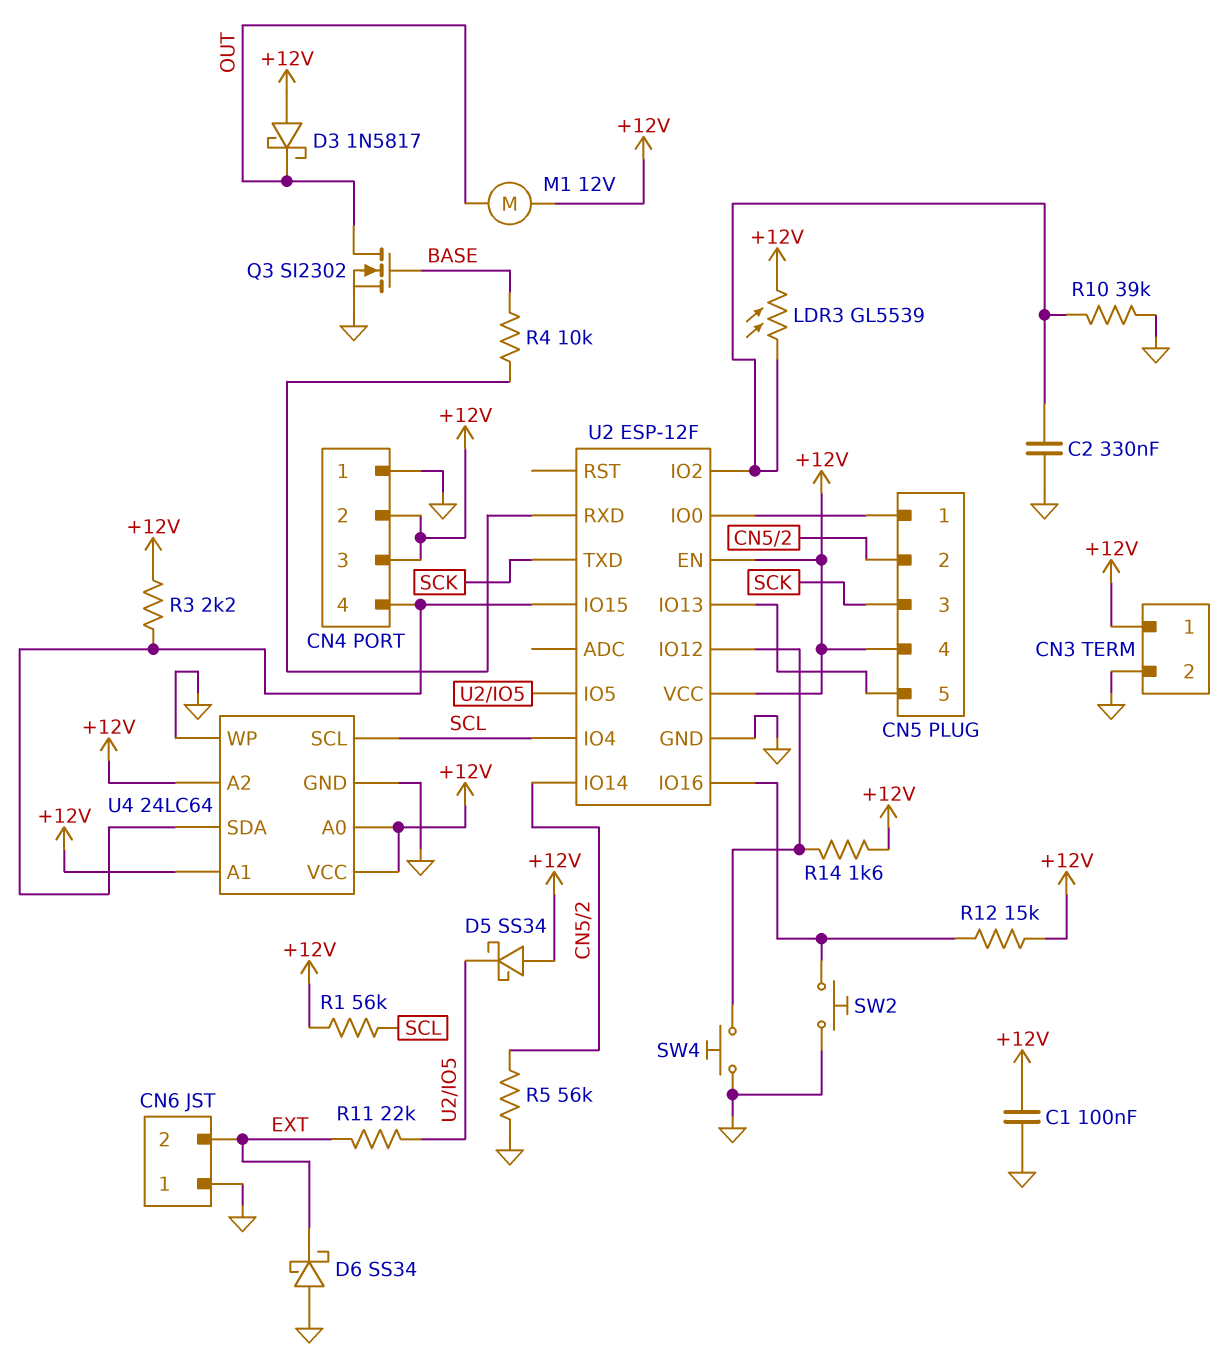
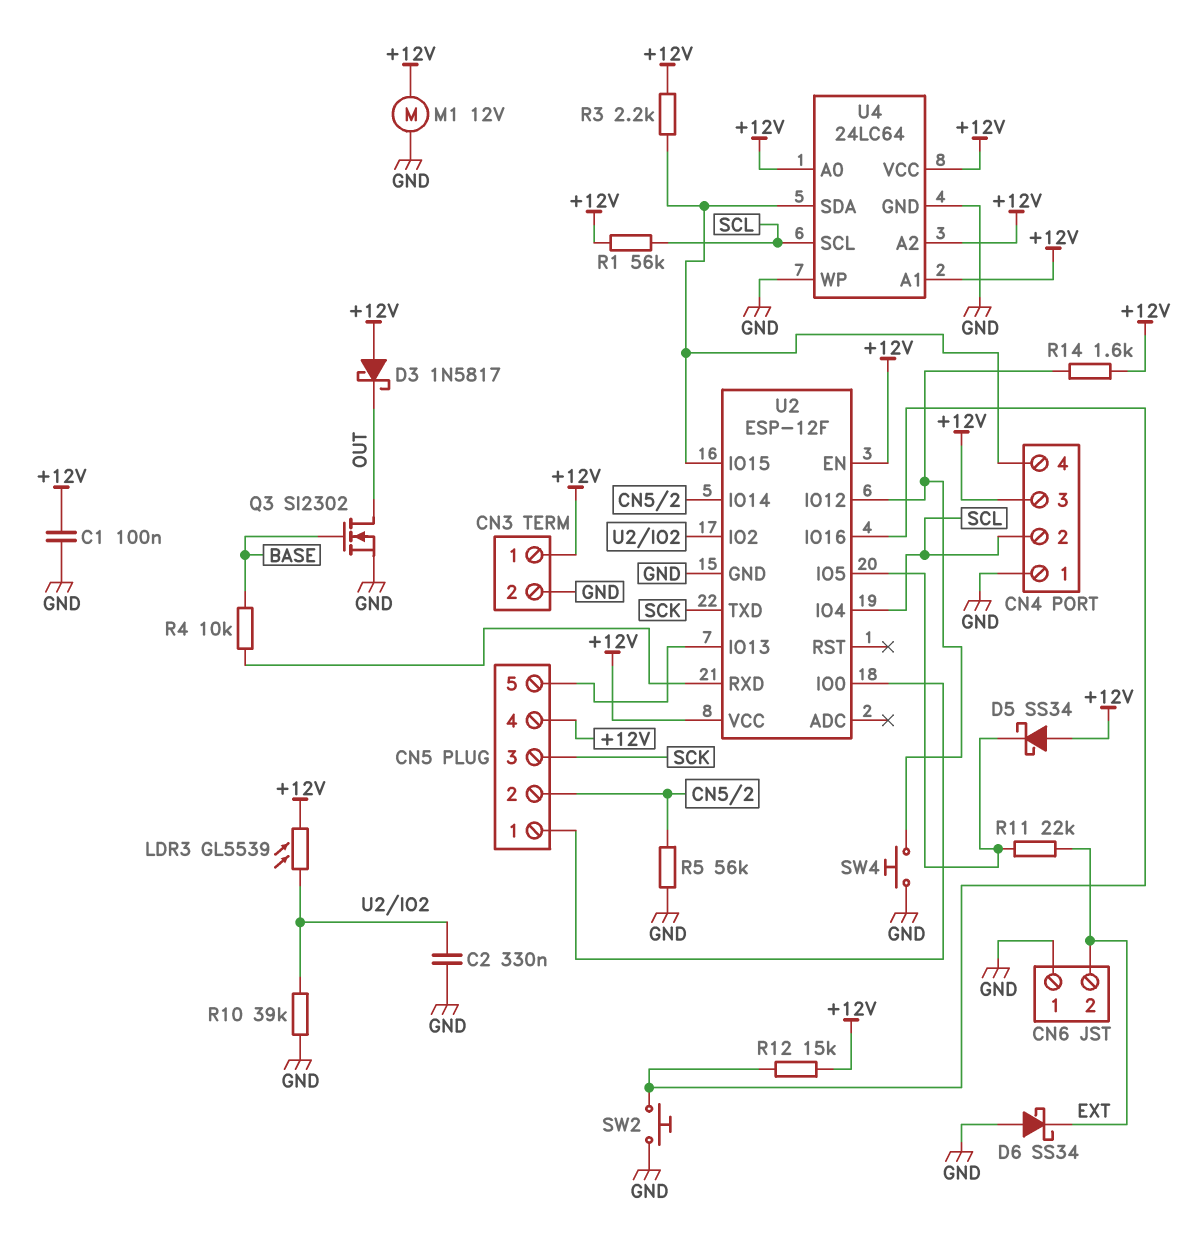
CN4 pin 2: +12V -> SCL
M1: motor 12V (+12V, OUT) -> motor 12V (+12V, GND)

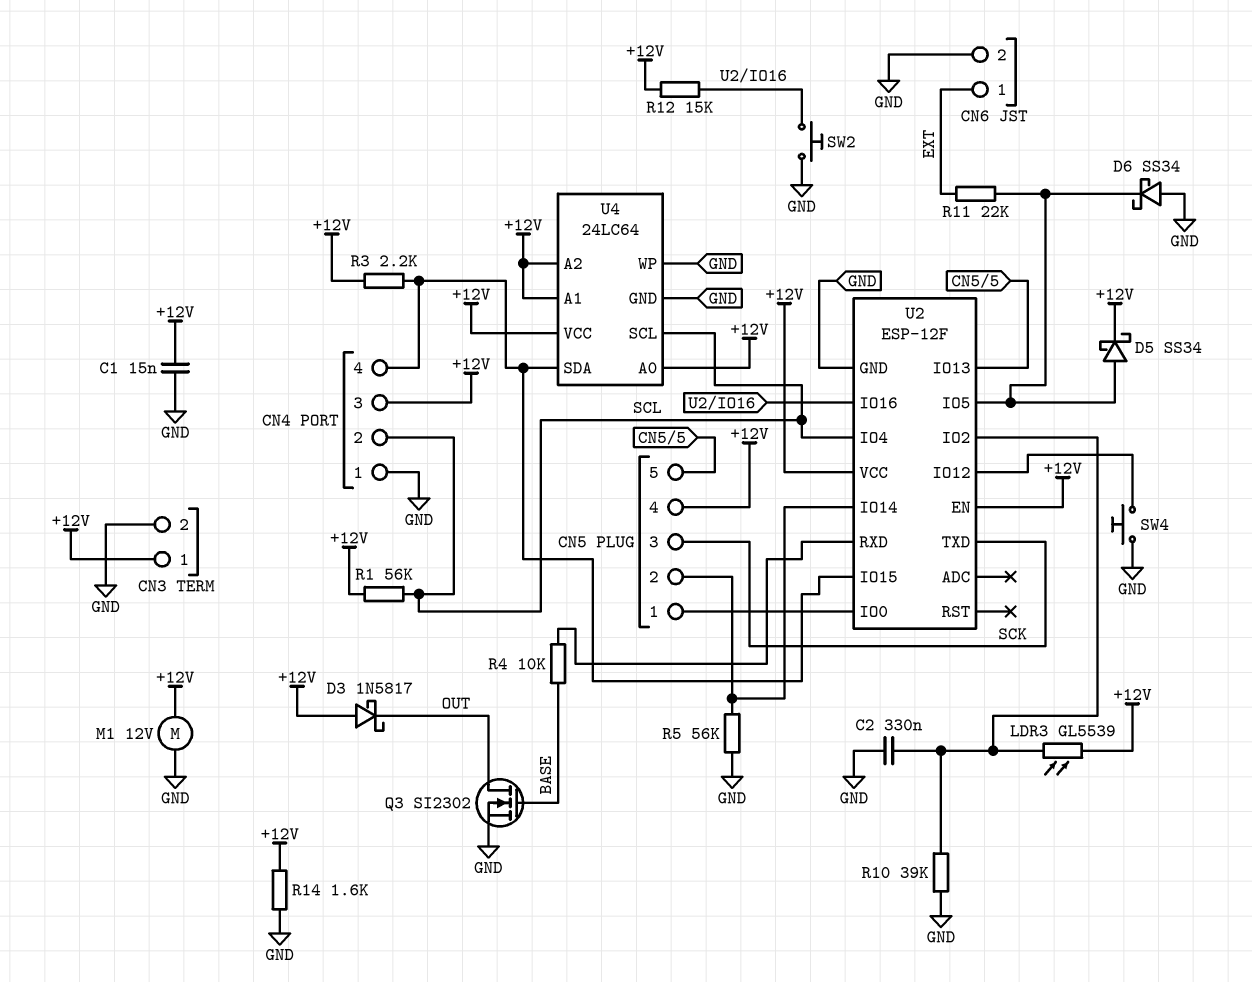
C1: 100nF (+12V, GND) -> 15nF (+12V, GND)
CN6 pin 1: GND -> EXT
CN6 pin 2: EXT -> GND
D5: schottky SS34 (A +12V, K U2/IO5) -> schottky SS34 (A U2/IO5, K +12V)
D6: schottky SS34 (A GND, K EXT) -> schottky SS34 (A GND, K U2/IO5)
R14: 1.6k (+12V, U2/IO12) -> 1.6k (+12V, GND)

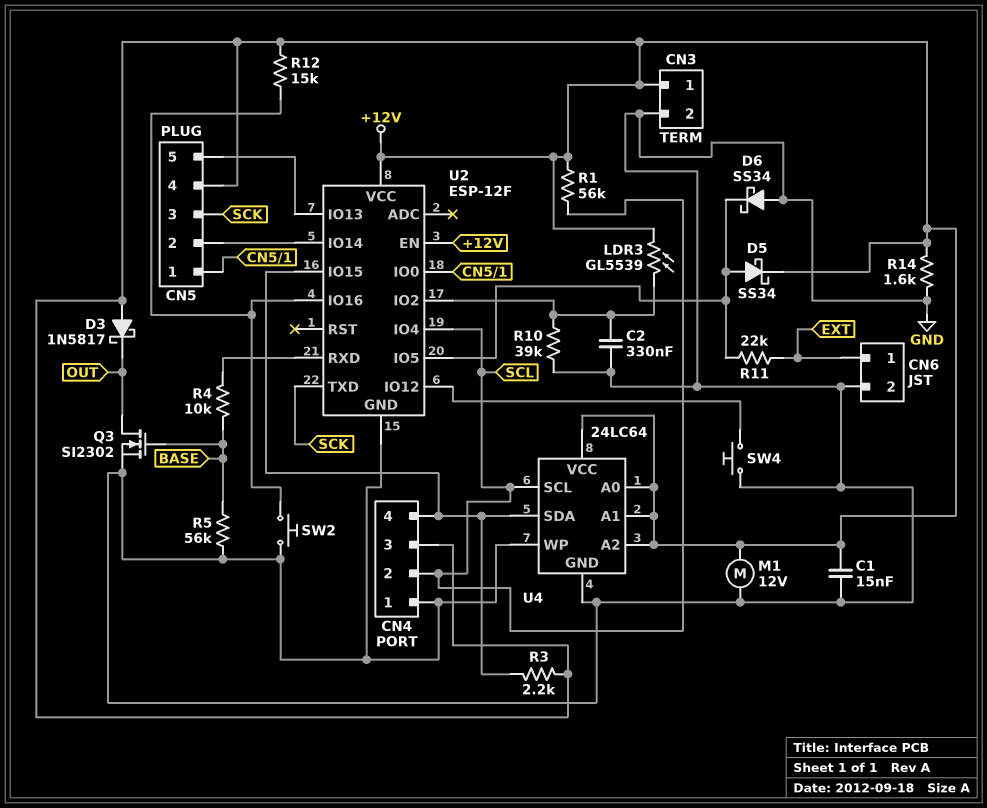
R5: 56k (CN5/2, GND) -> 56k (BASE, GND)

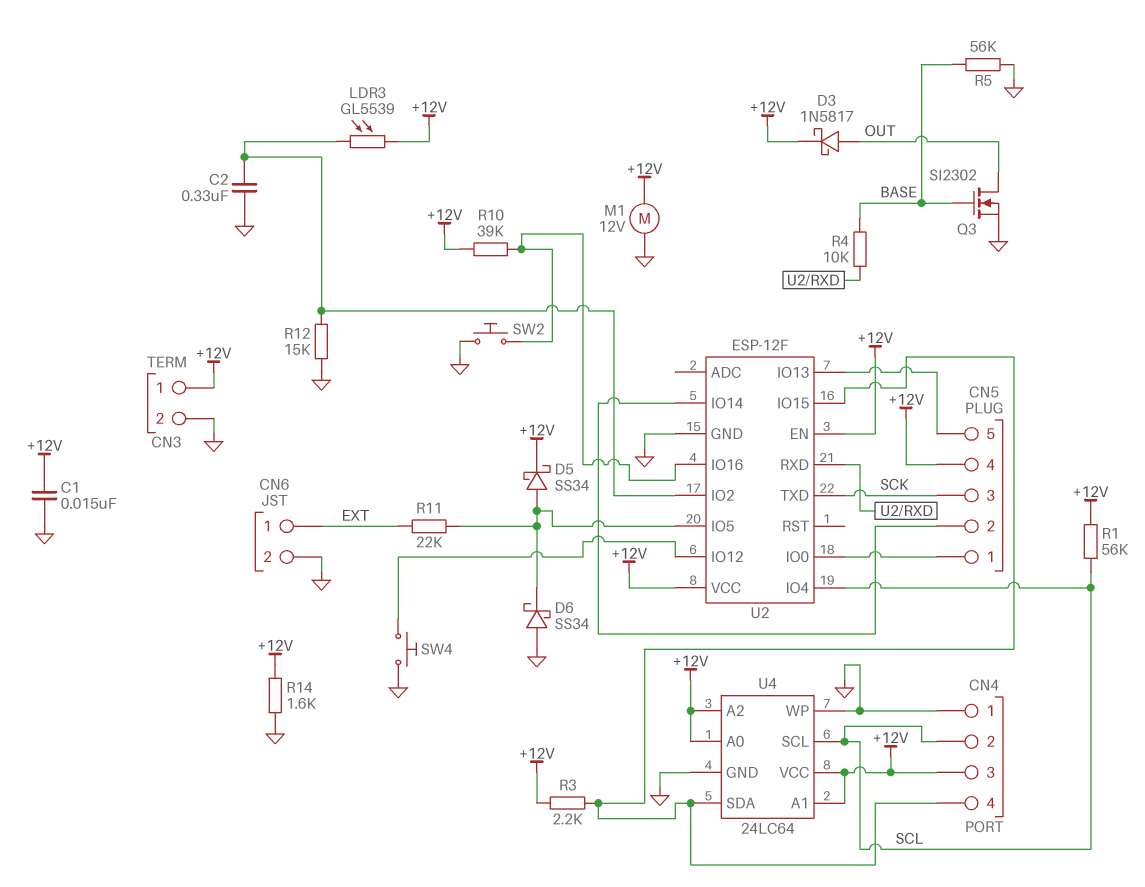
D3: schottky 1N5817 (A +12V, K OUT) -> schottky 1N5817 (A OUT, K +12V)
R10: 39k (GND, U2/IO2) -> 39k (+12V, U2/IO16)
R12: 15k (+12V, U2/IO16) -> 15k (GND, U2/IO2)

